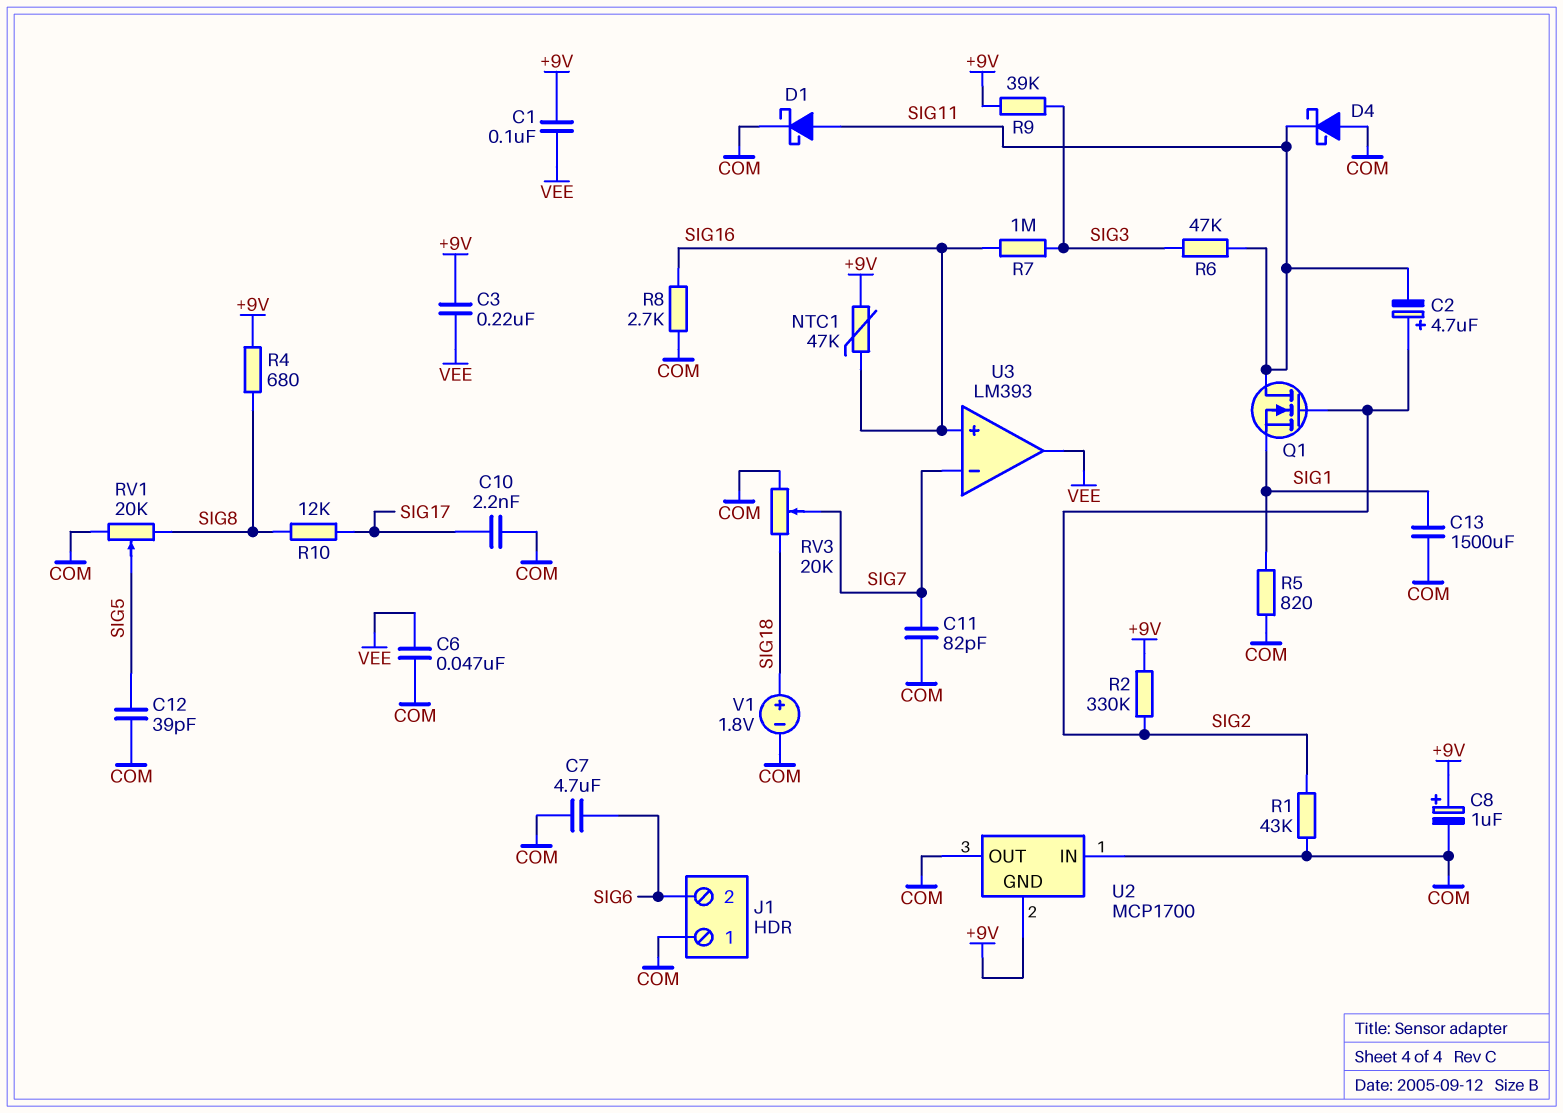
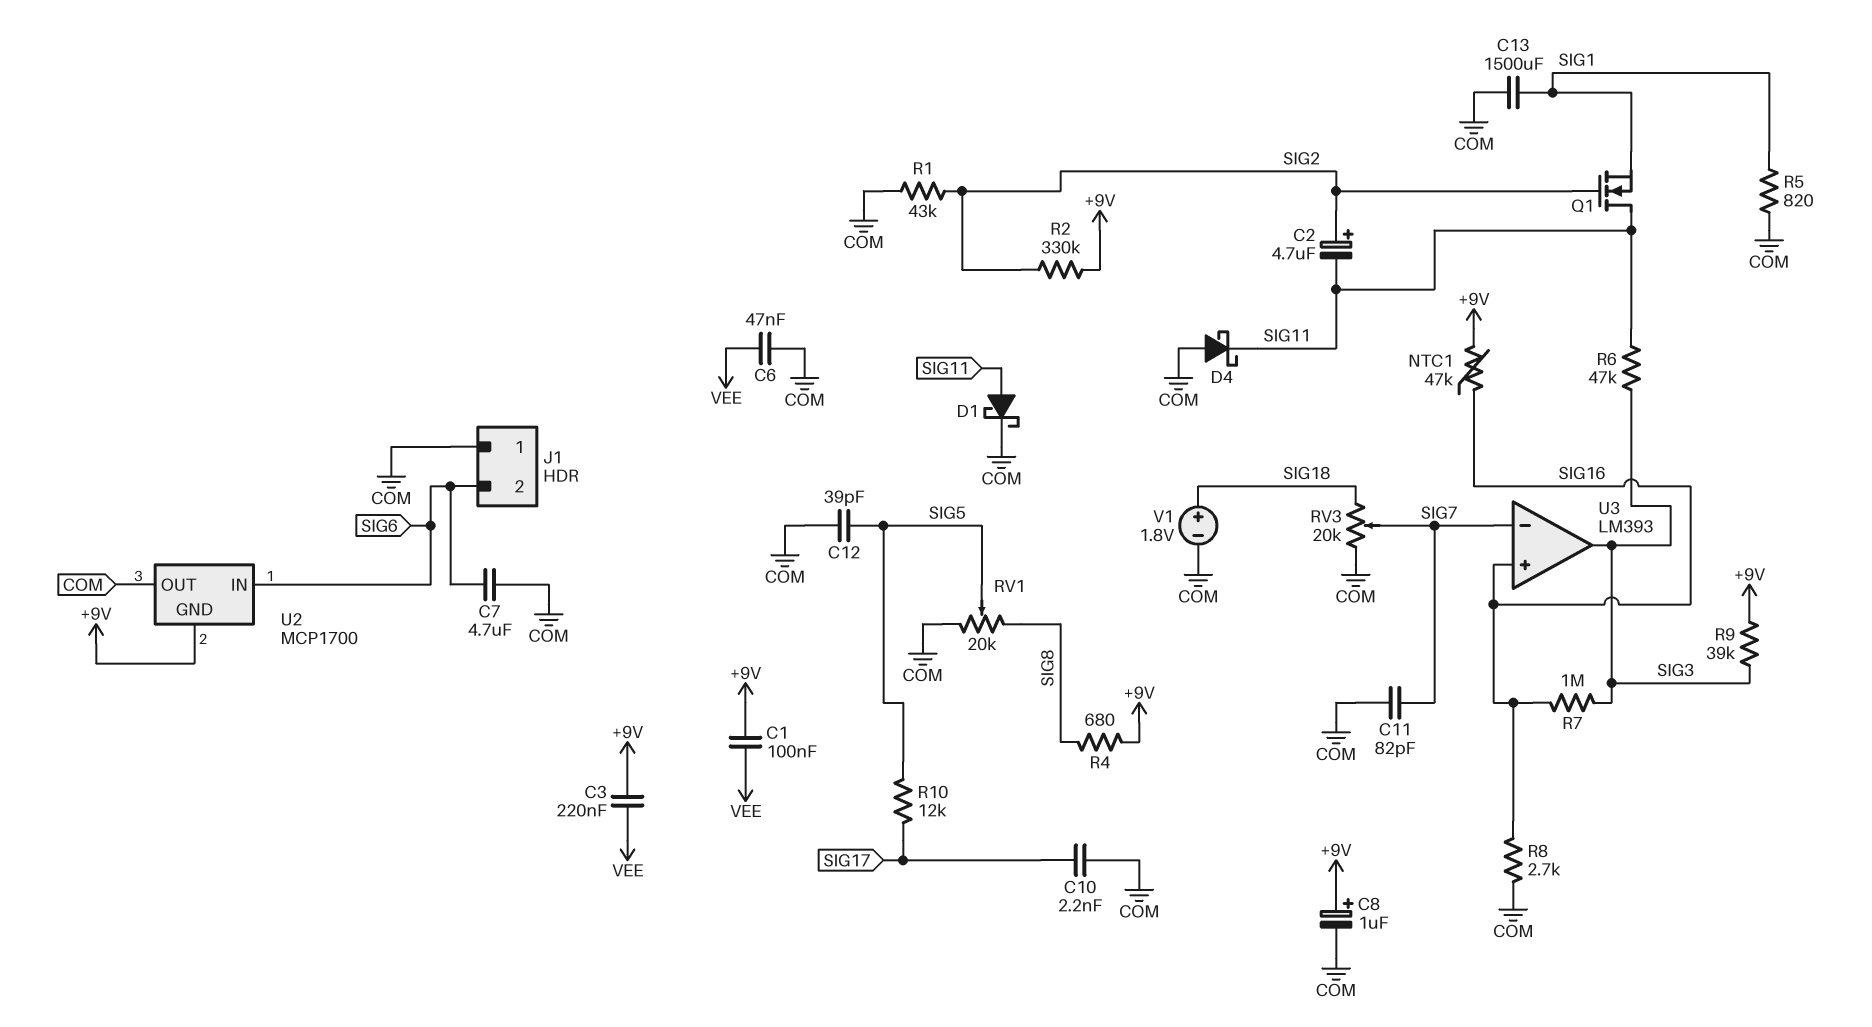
R10: 12k (SIG8, SIG17) -> 12k (SIG5, SIG17)
U2 pin IN: COM -> SIG6
U3 pin out: VEE -> SIG3

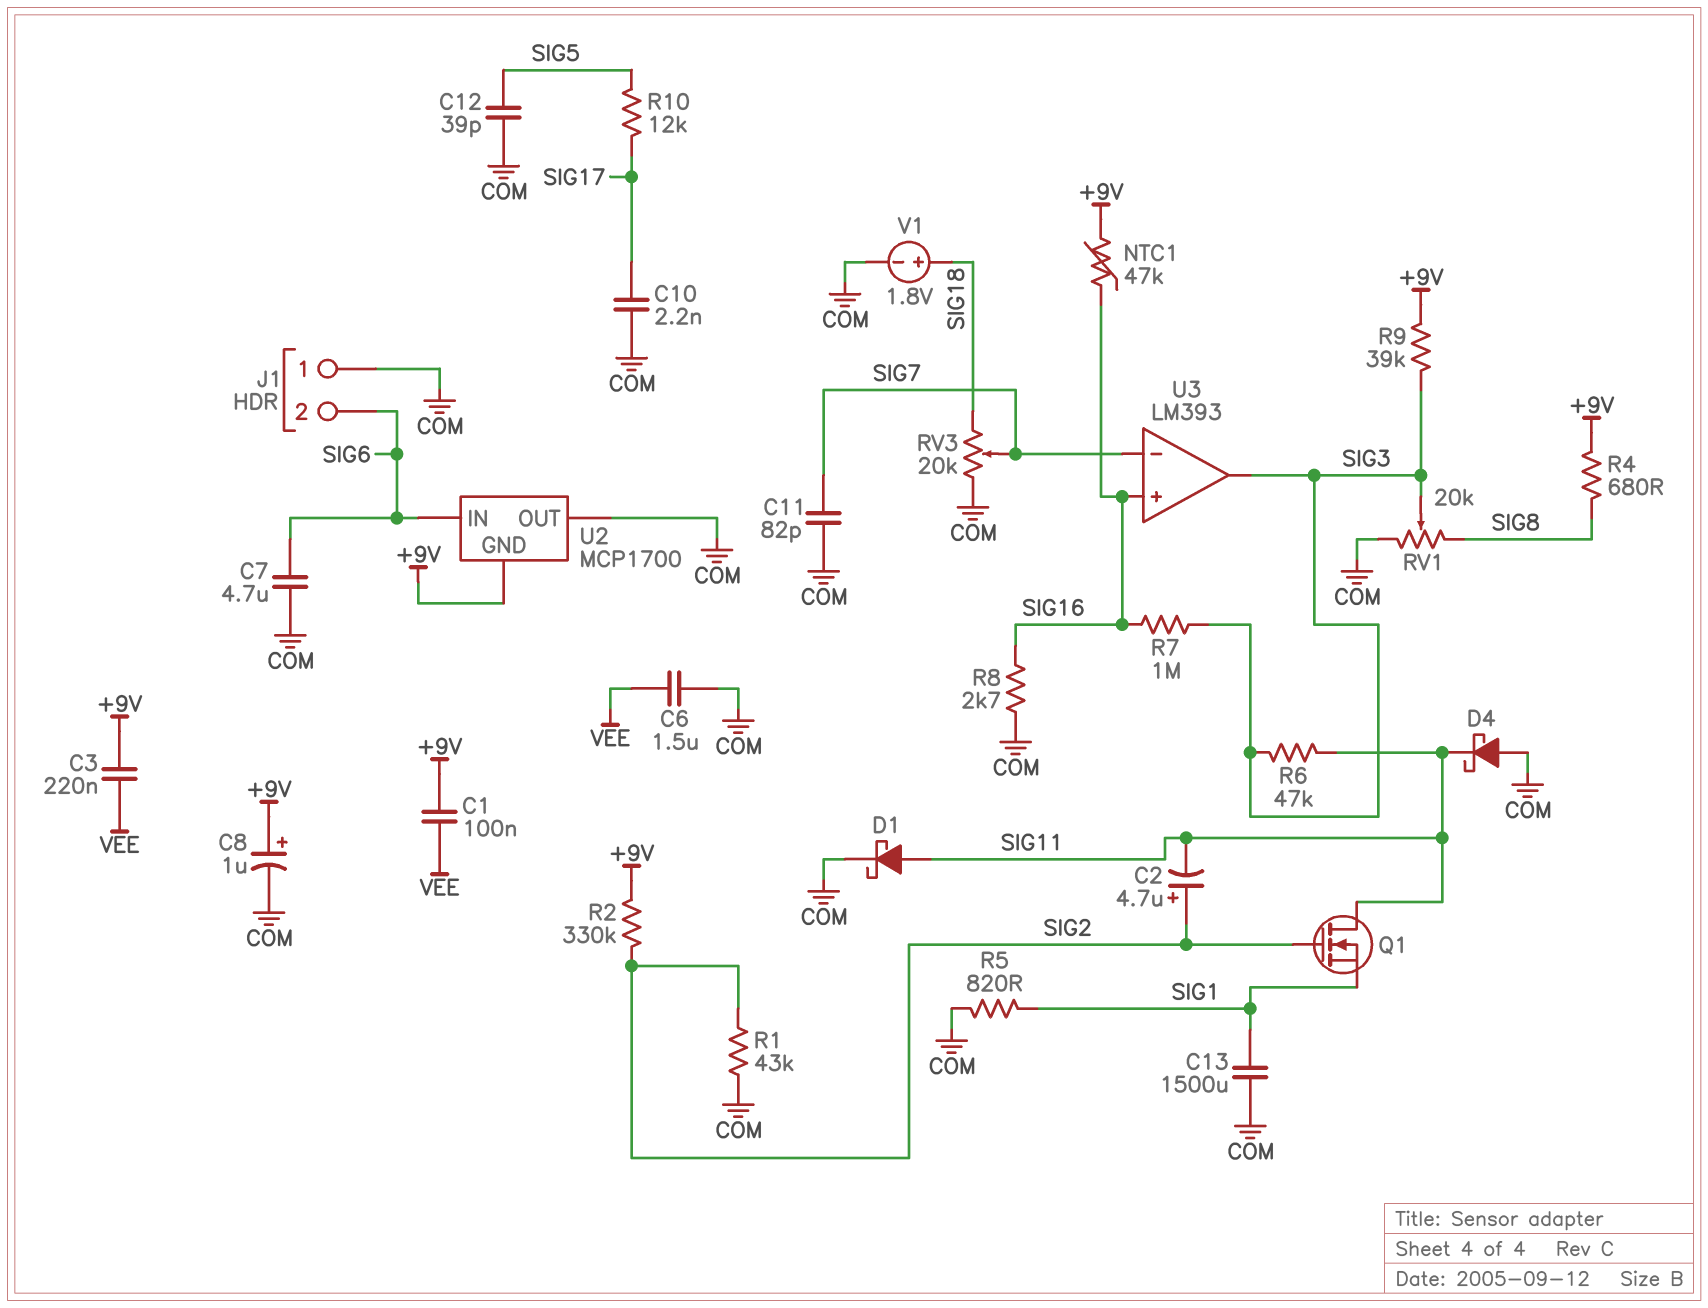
C6: 47nF (COM, VEE) -> 1.5uF (COM, VEE)
RV1: 20k (COM, SIG8, wiper SIG5) -> 20k (COM, SIG8, wiper SIG3)

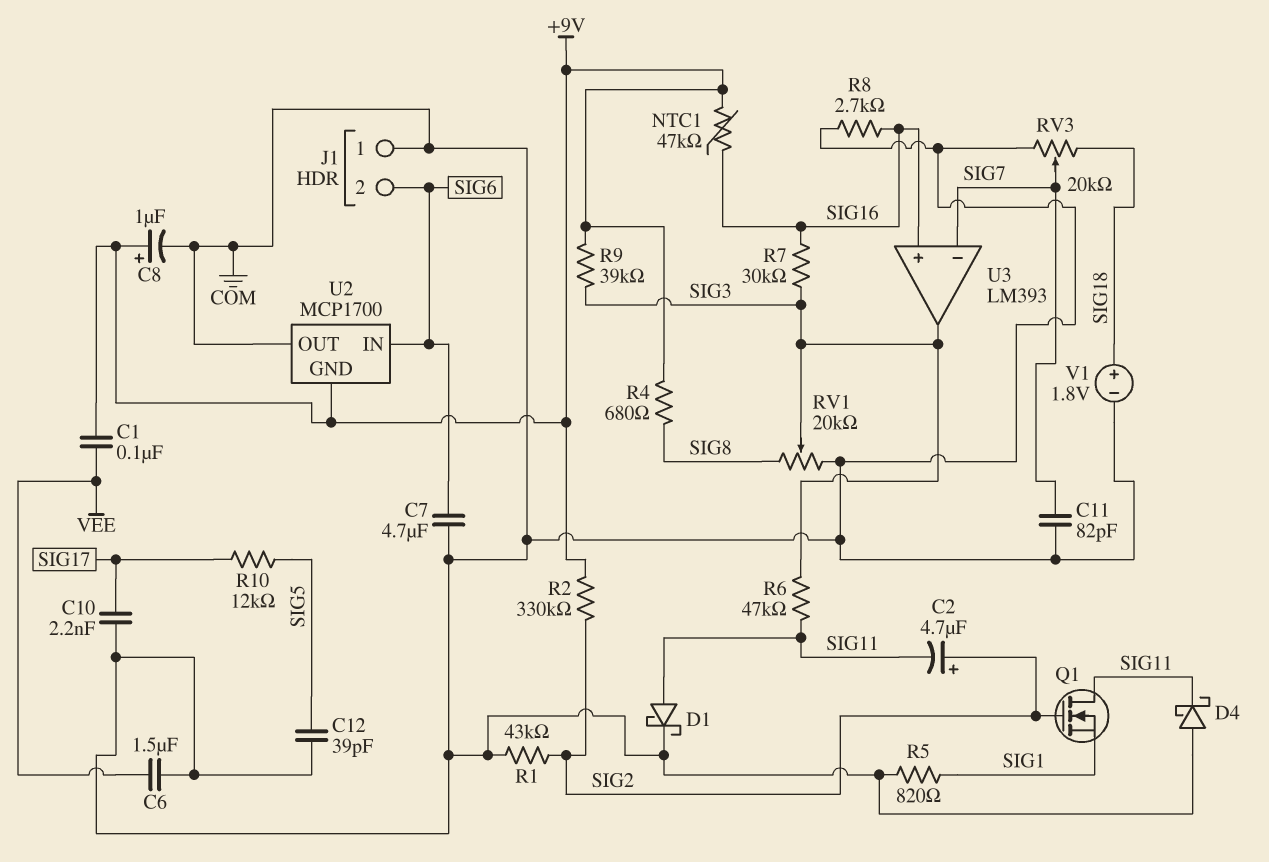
C3: 220nF (+9V, VEE) -> none
C13: 1500uF (COM, SIG1) -> none
R7: 1M (SIG3, SIG16) -> 30k (SIG3, SIG16)

